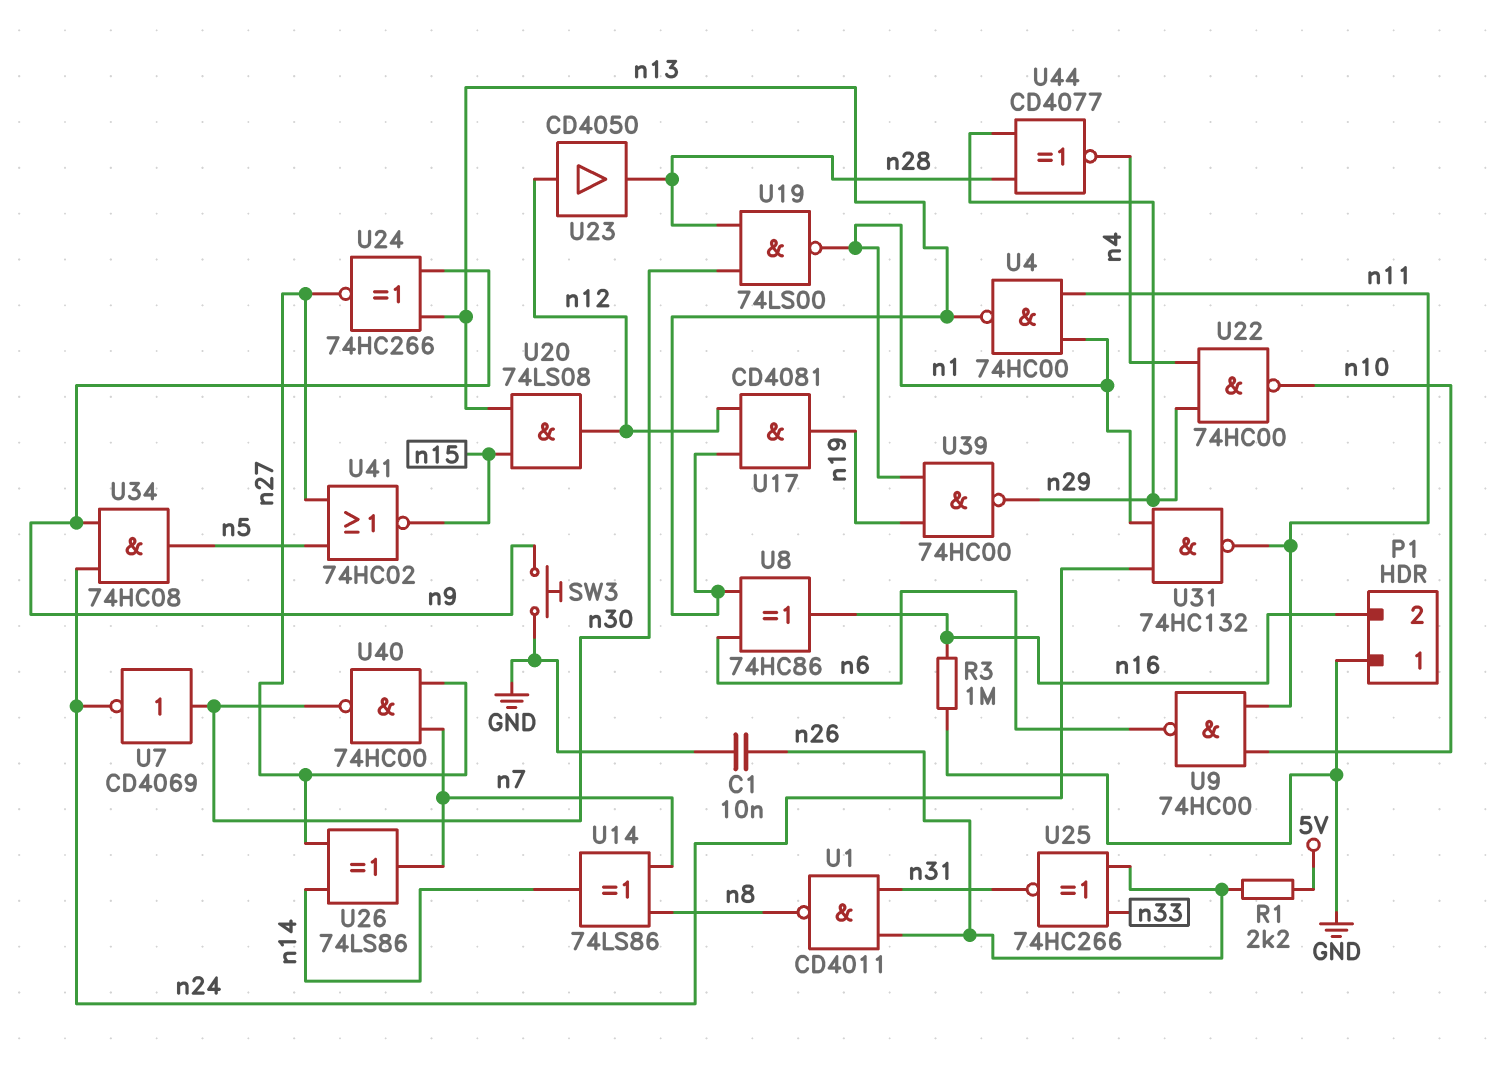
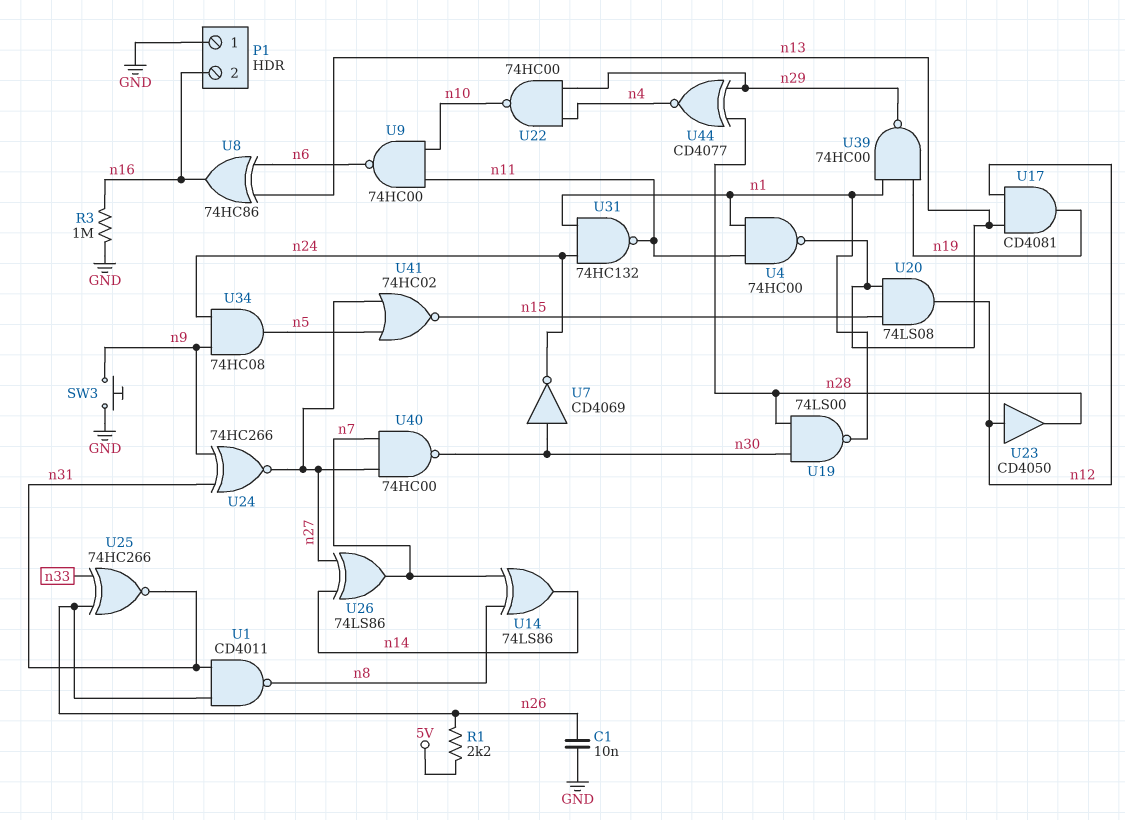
U24: XNOR 74HC266 (in n9, in n13, out n27) -> XNOR 74HC266 (in n9, in n31, out n27)

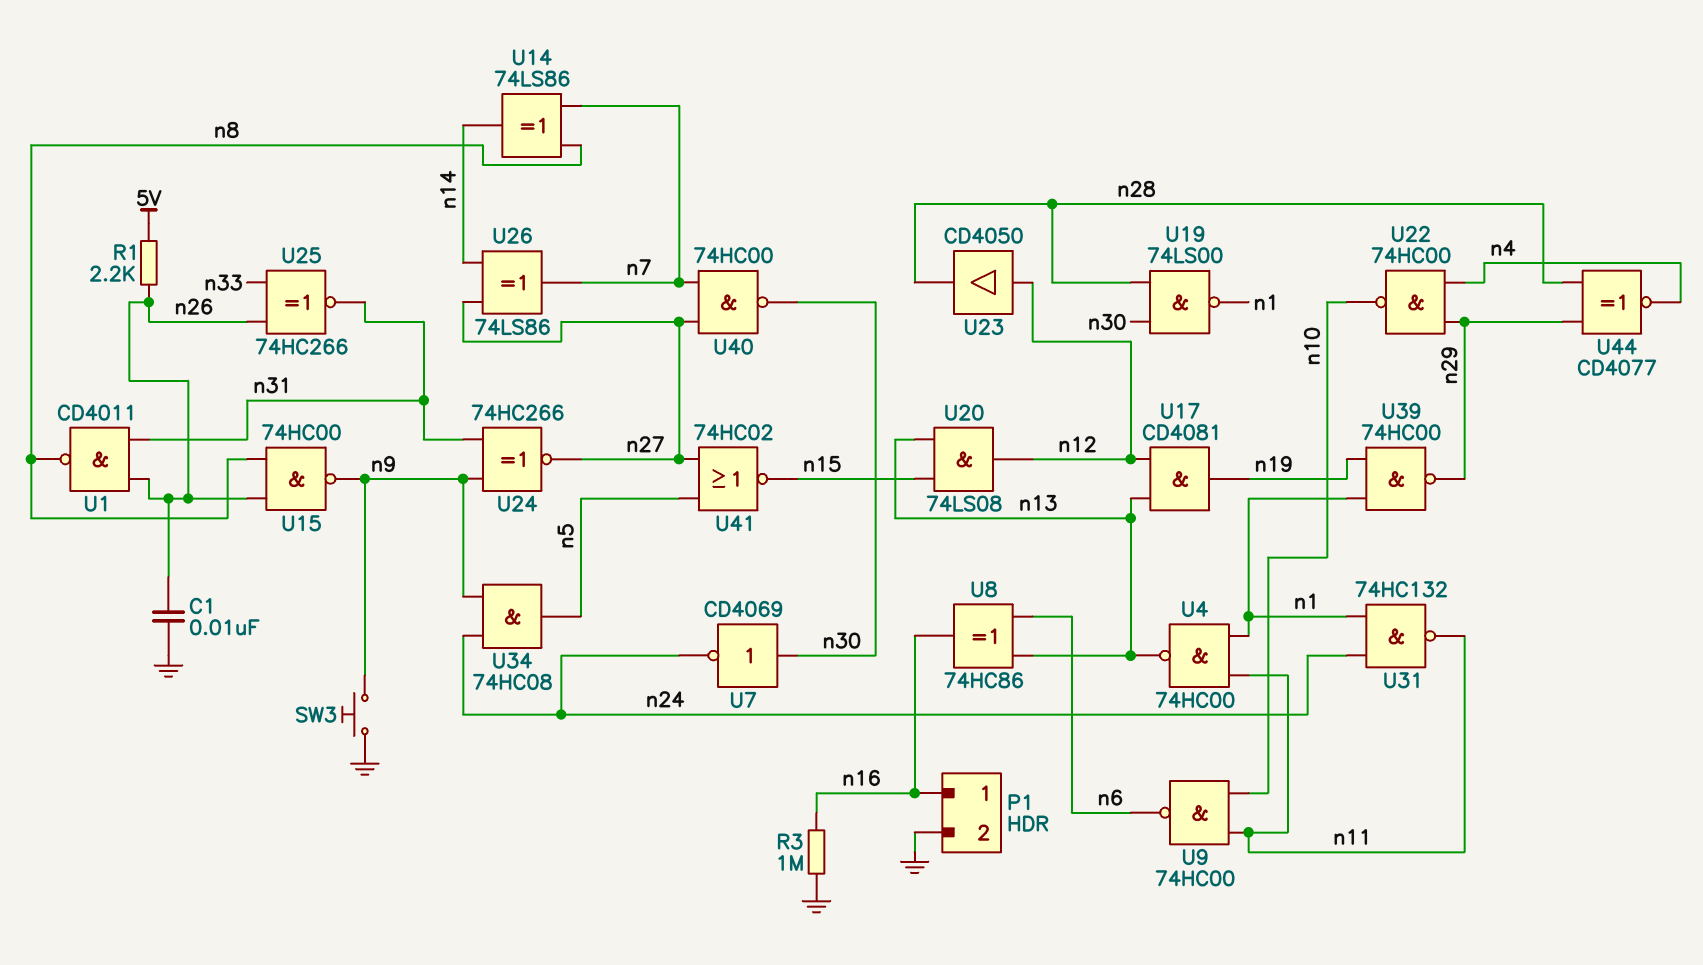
P1 pin 1: GND -> n16
P1 pin 2: n16 -> GND
U15: none -> NAND 74HC00 (in n8, in n26, out n9)

